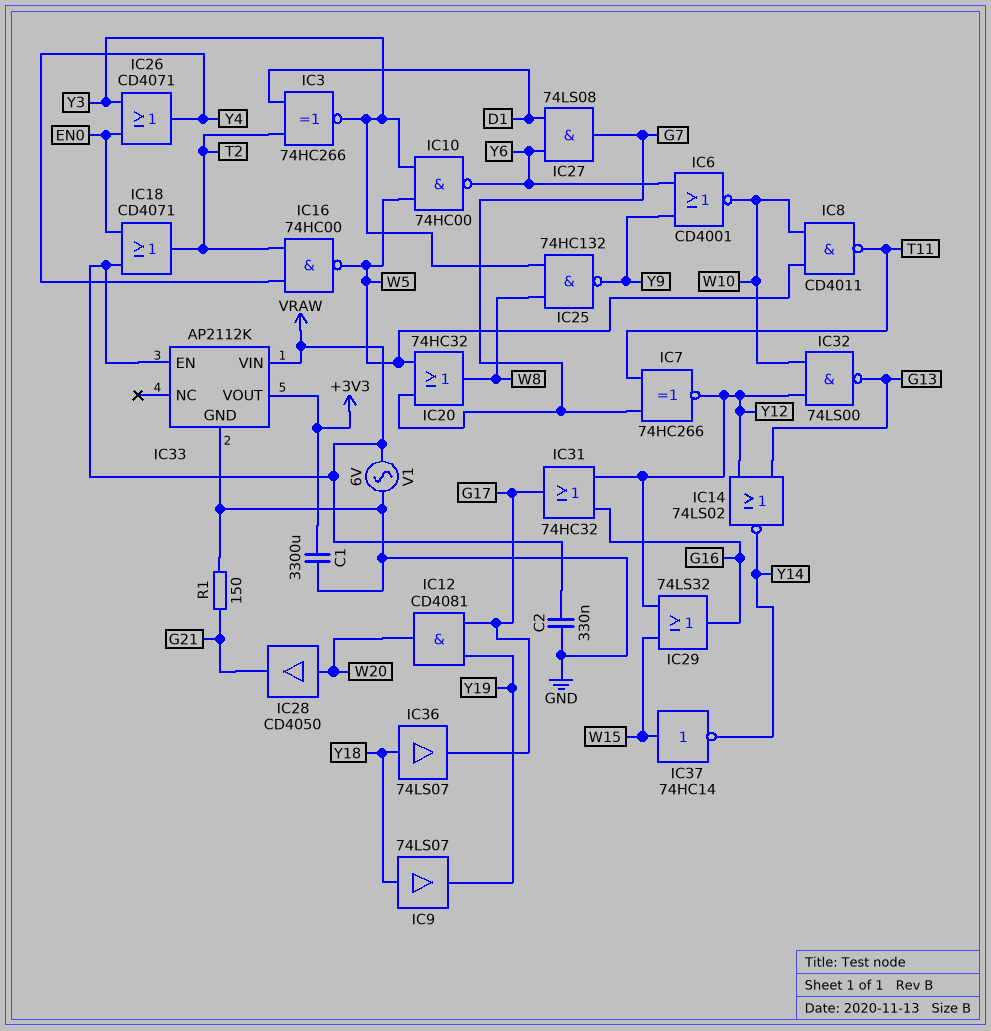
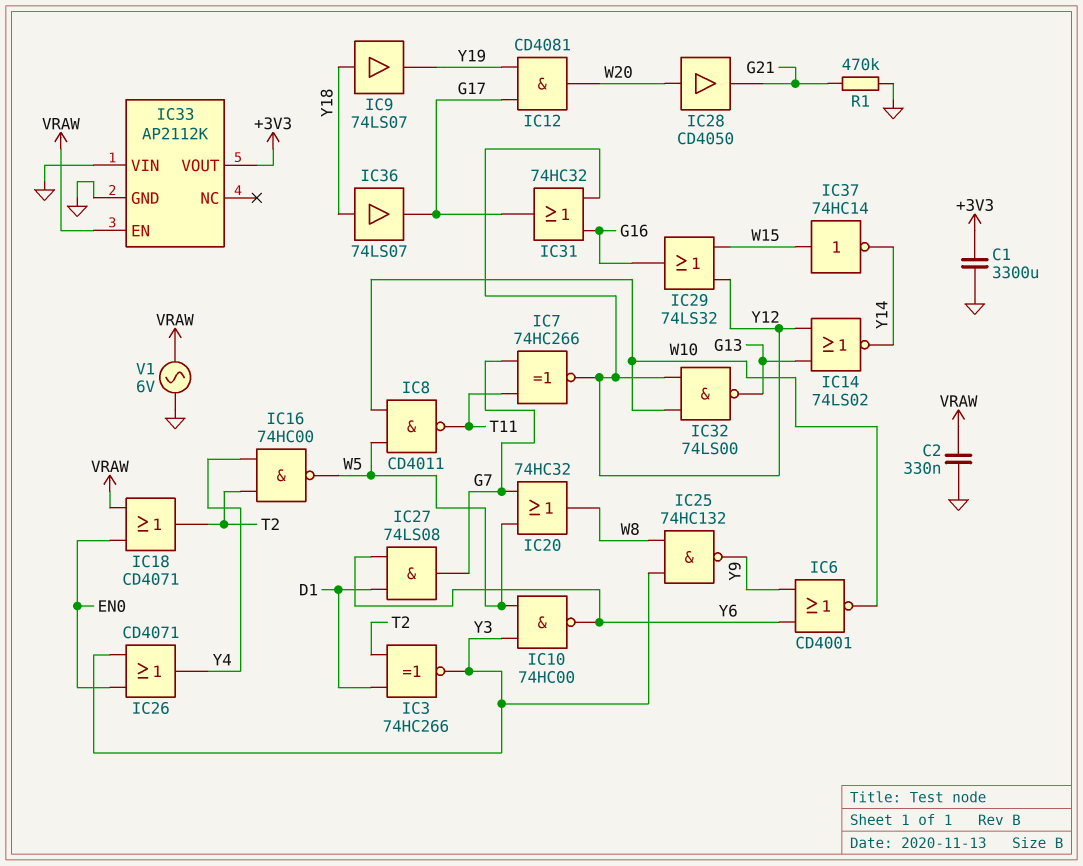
IC33 pin VIN: VRAW -> GND
R1: 150 (G21, GND) -> 470k (G21, GND)

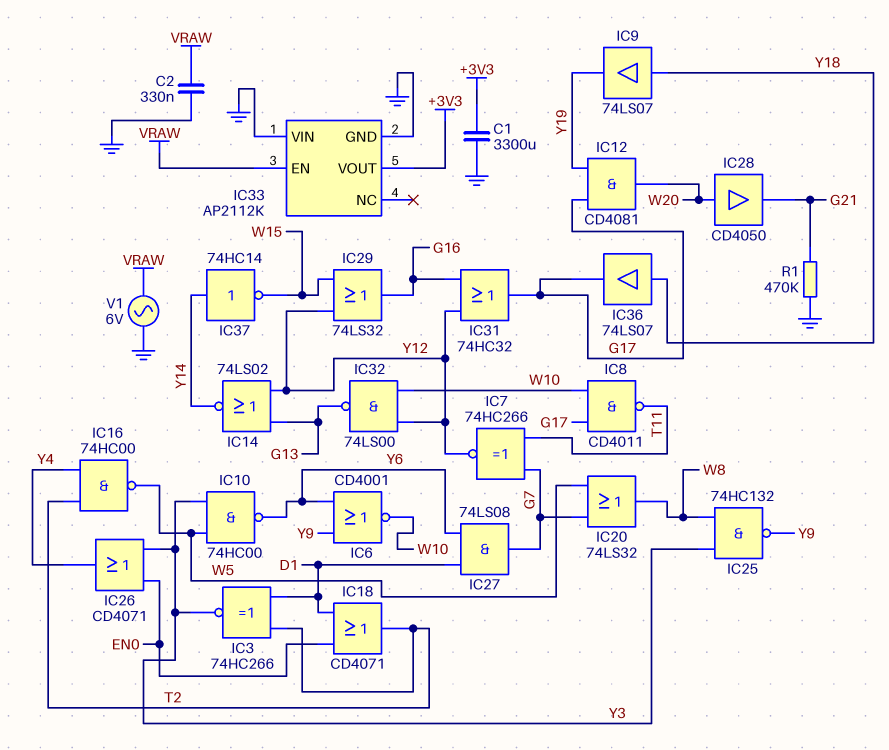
IC8: NAND CD4011 (in W5, in W10, out T11) -> NAND CD4011 (in G17, in W10, out T11)
IC18: OR CD4071 (in EN0, in VRAW, out T2) -> OR CD4071 (in D1, in EN0, out T2)
IC20: OR 74HC32 (in G7, in W5, out W8) -> OR 74LS32 (in G7, in W5, out W8)
IC37: NOT 74HC14 (in W15, out Y14) -> NOT 74HC14 (in Y14, out W15)

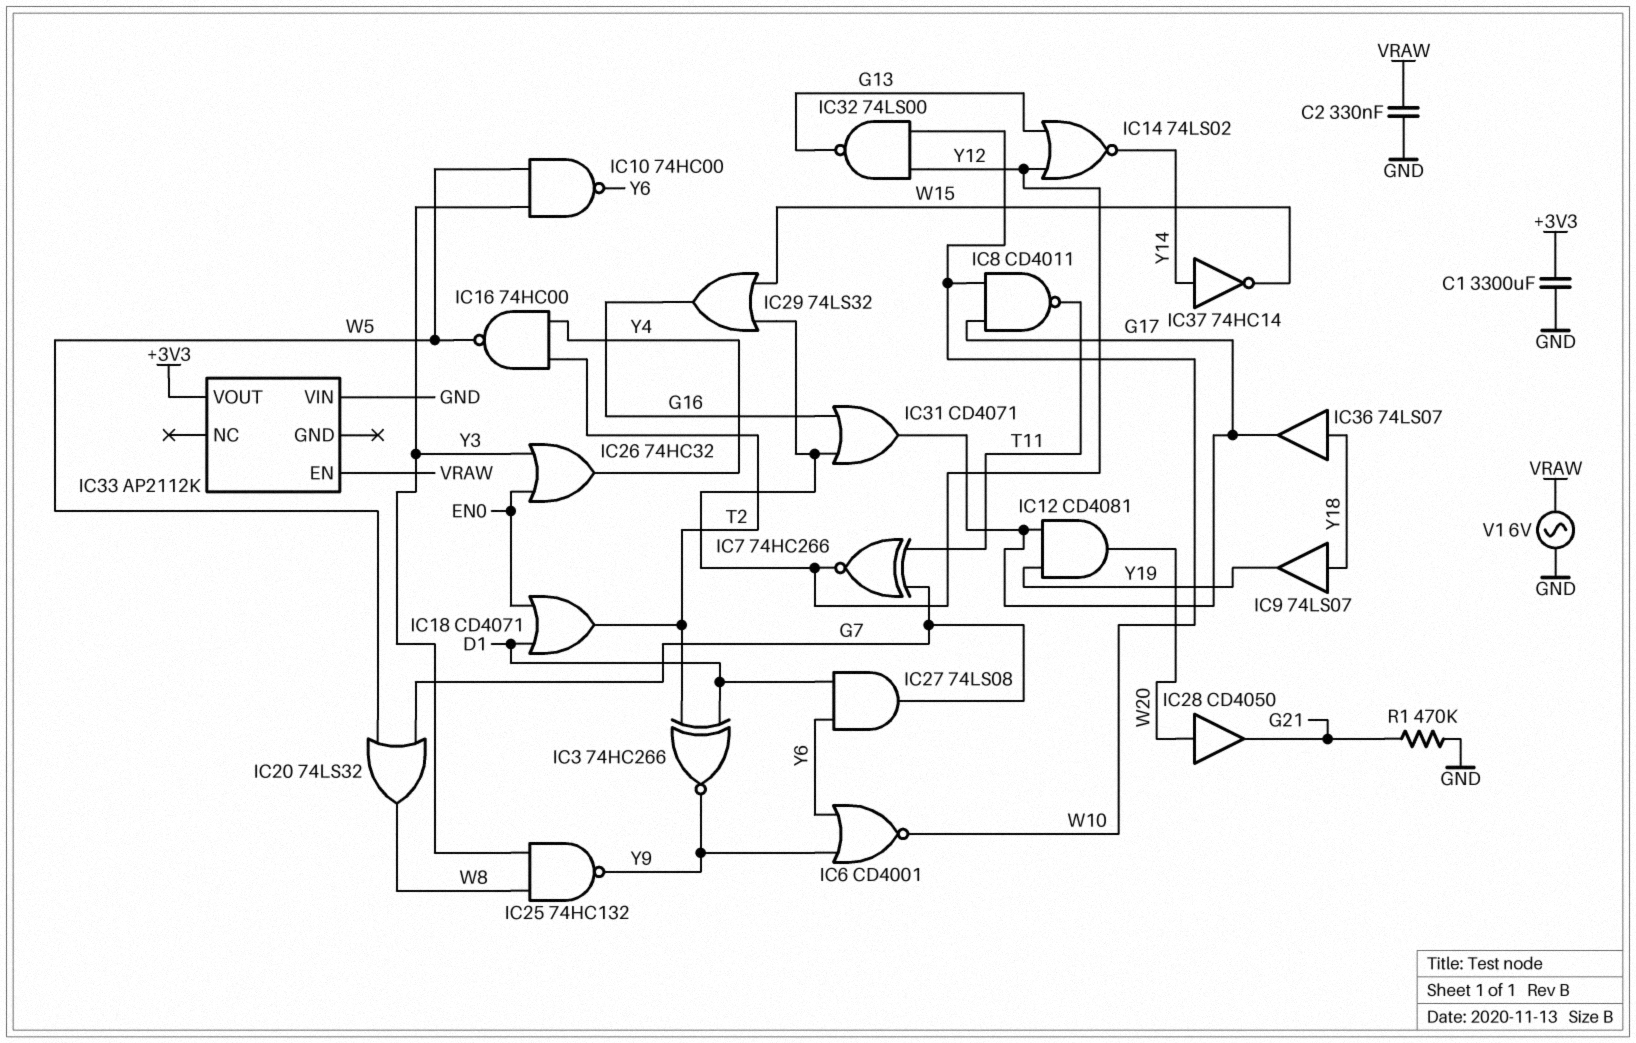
IC3: XNOR 74HC266 (in D1, in T2, out Y3) -> XNOR 74HC266 (in D1, in T2, out Y9)
IC26: OR CD4071 (in EN0, in Y3, out Y4) -> OR 74HC32 (in EN0, in Y3, out Y4)
IC31: OR 74HC32 (in G16, in Y12, out G17) -> OR CD4071 (in G16, in Y12, out G17)
IC33 pin GND: GND -> none

